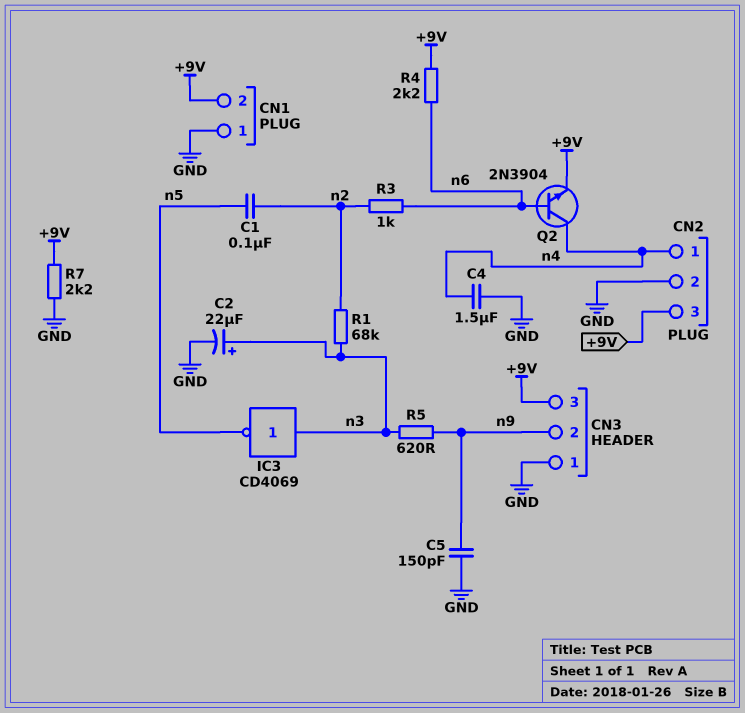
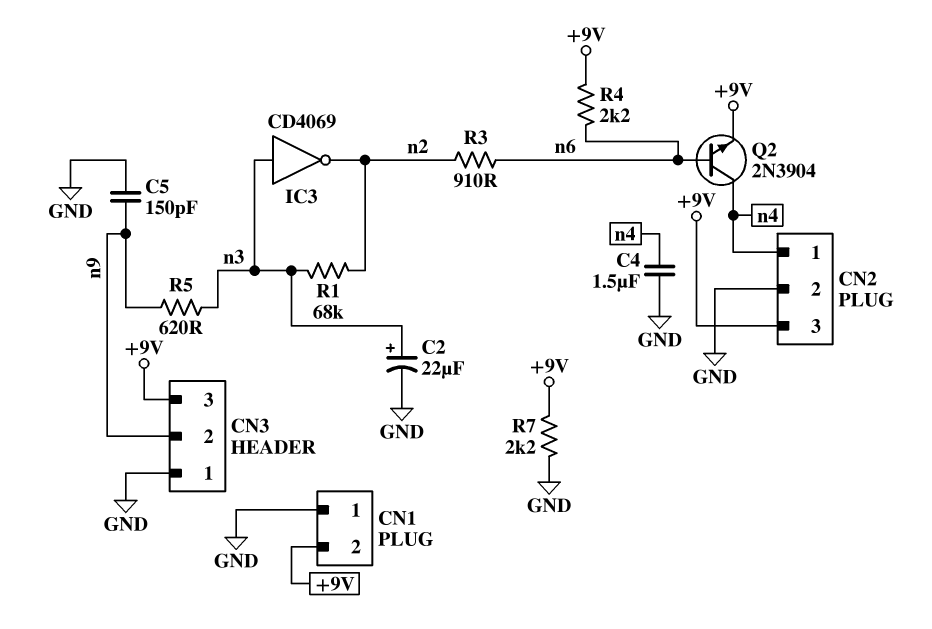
C1: 100nF (n2, n5) -> none
IC3: NOT CD4069 (in n3, out n5) -> NOT CD4069 (in n3, out n2)
R3: 1k (n2, n6) -> 910 (n2, n6)

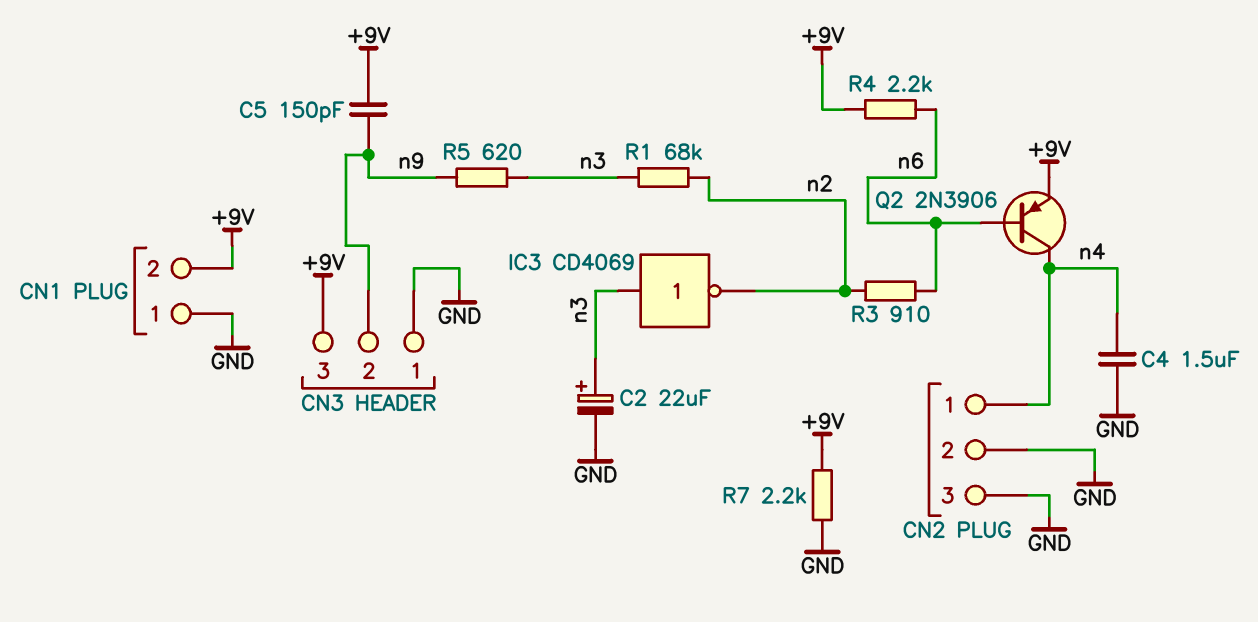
C5: 150pF (GND, n9) -> 150pF (+9V, n9)
CN2 pin 3: +9V -> GND
Q2: NPN 2N3904 (B n6, C n4, E +9V) -> PNP 2N3906 (B n6, C n4, E +9V)

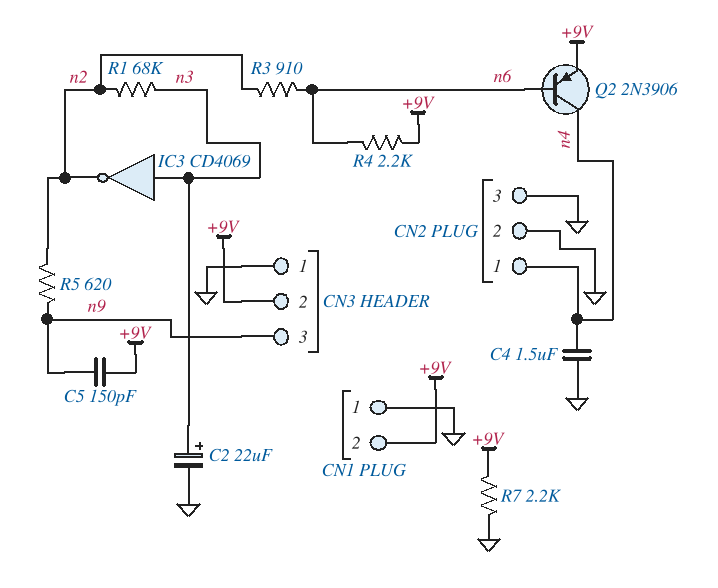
CN3 pin 2: n9 -> +9V
CN3 pin 3: +9V -> n9
R5: 620 (n3, n9) -> 620 (n2, n9)

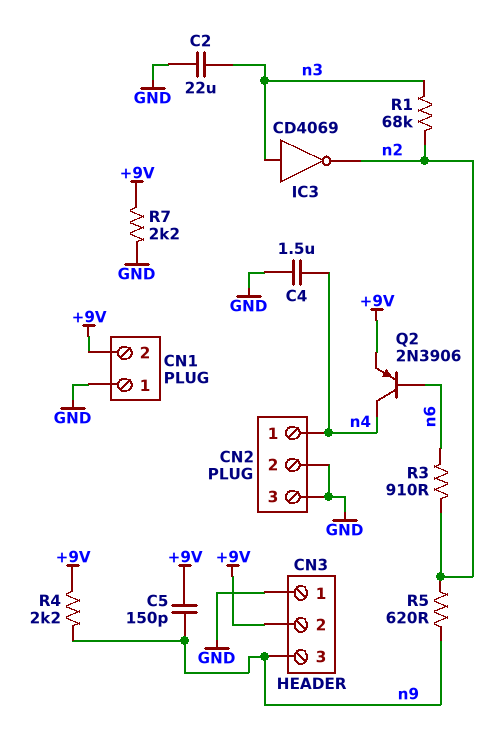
C2: 22uF (plus n3, minus GND) -> 22uF (GND, n3)
R4: 2.2k (+9V, n6) -> 2.2k (+9V, n9)

